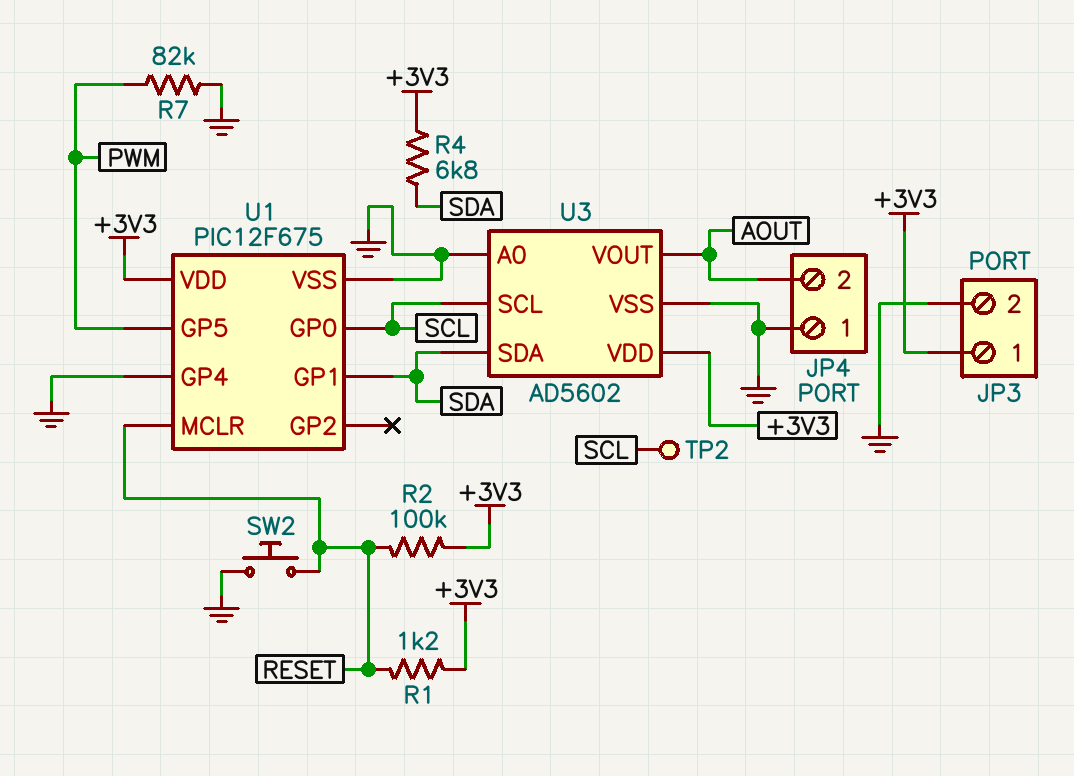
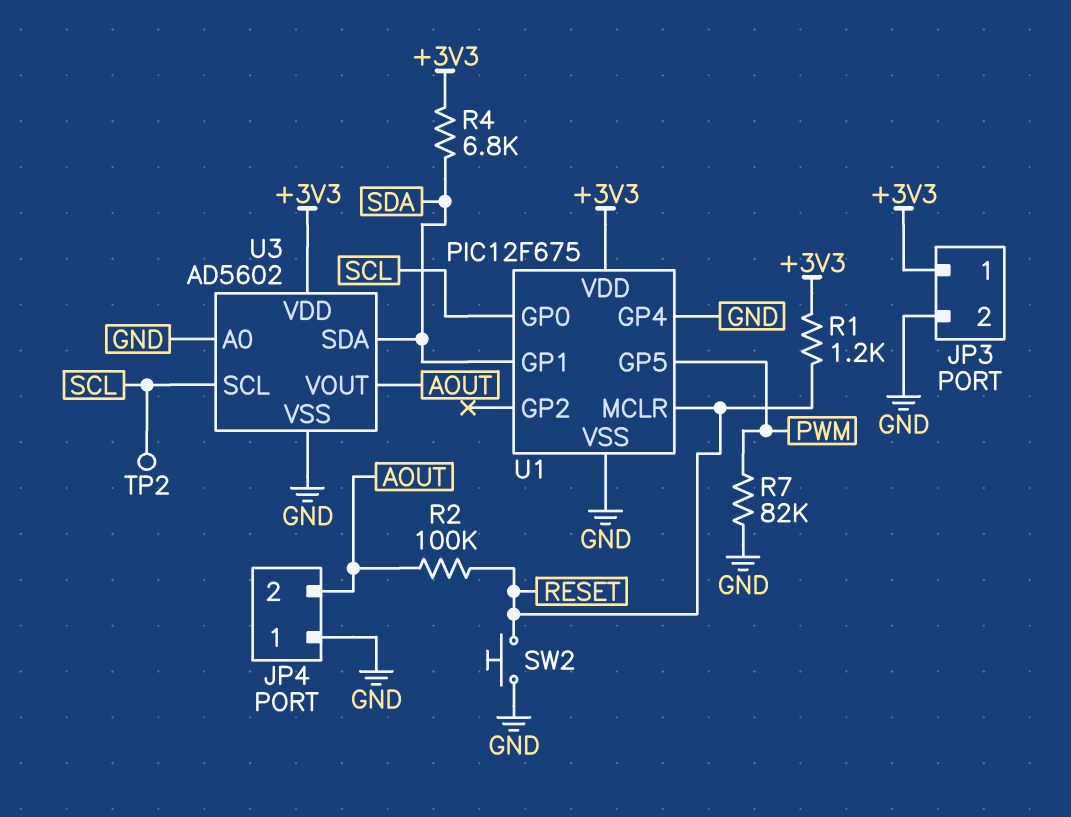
R2: 100k (+3V3, RESET) -> 100k (AOUT, RESET)

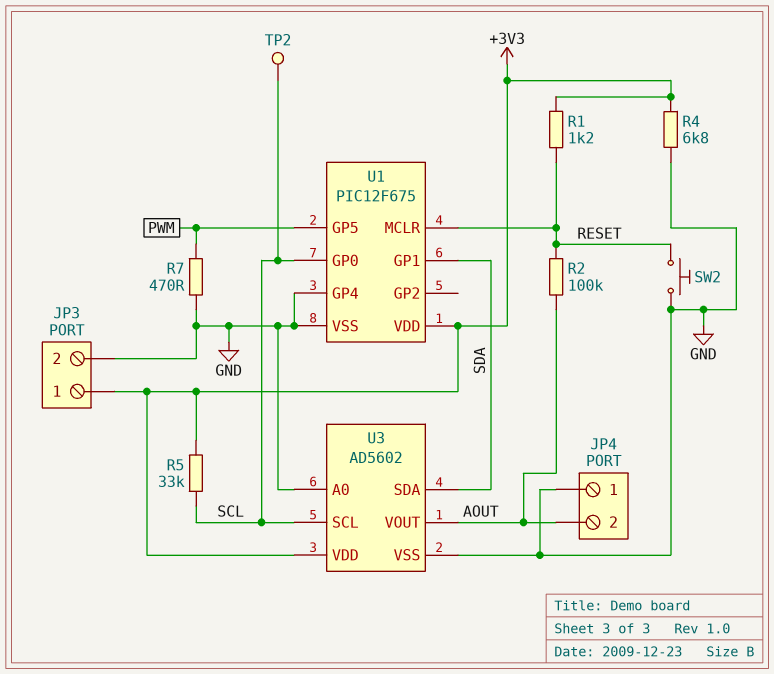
R4: 6.8k (+3V3, SDA) -> 6.8k (+3V3, GND)
R5: none -> 33k (+3V3, SCL)
R7: 82k (GND, PWM) -> 470 (GND, PWM)

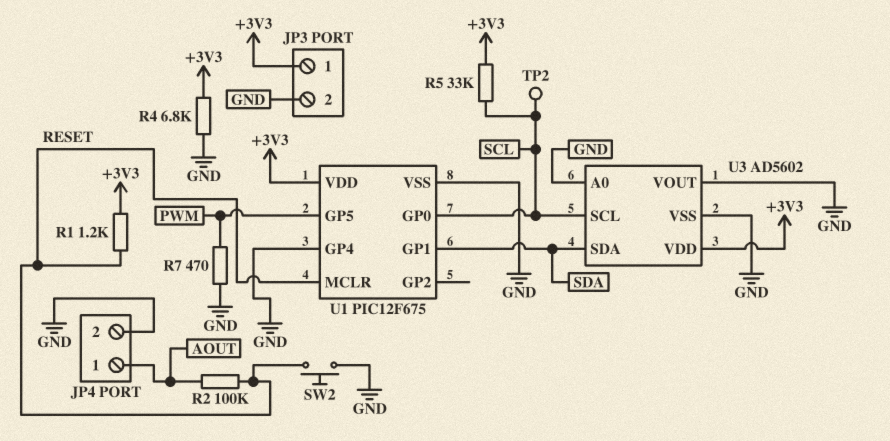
JP4 pin 1: GND -> AOUT
JP4 pin 2: AOUT -> GND
U3 pin VOUT: AOUT -> GND

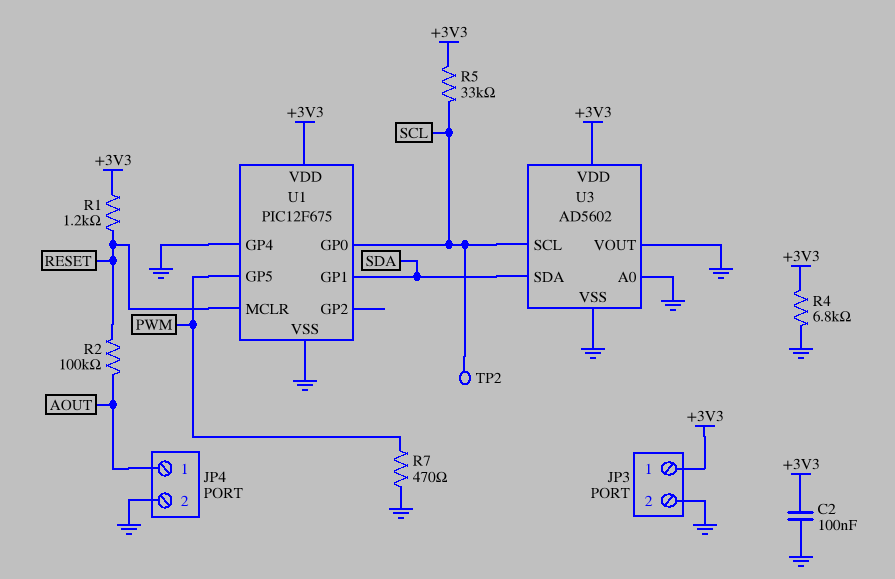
C2: none -> 100nF (+3V3, GND)
SW2: button (GND, RESET) -> none

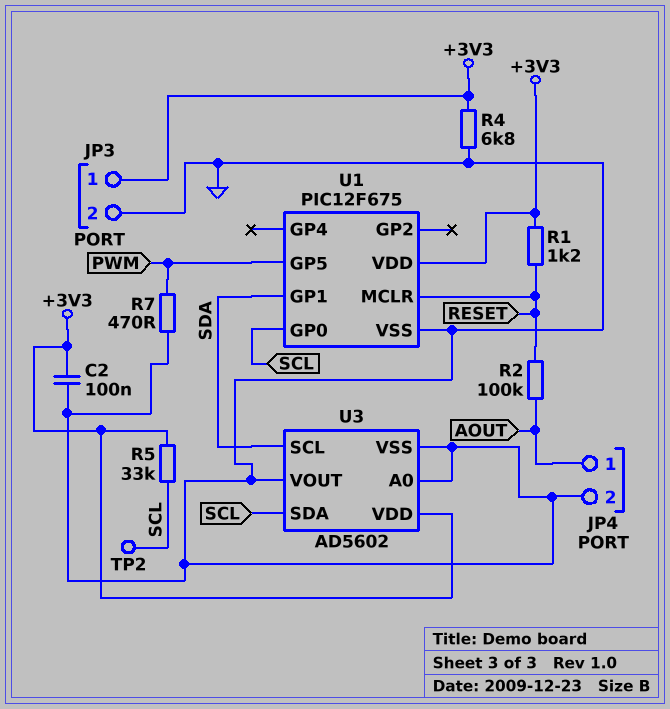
U1 pin GP4: GND -> none
U3 pin SCL: SCL -> SDA
U3 pin SDA: SDA -> SCL

